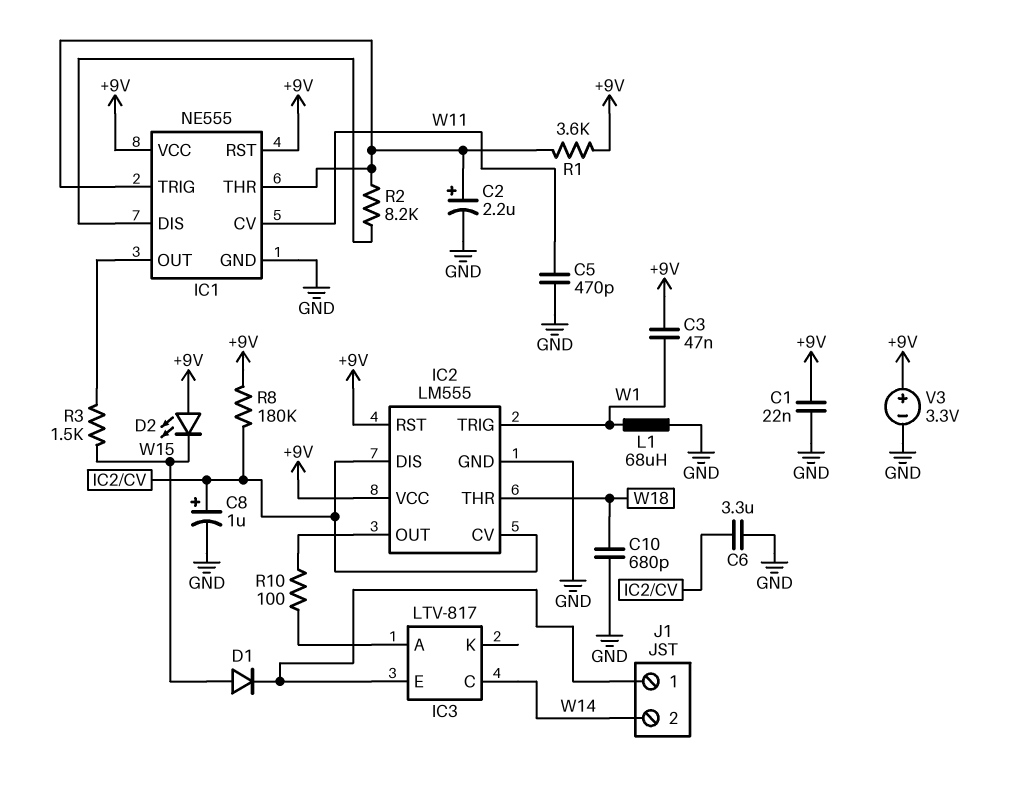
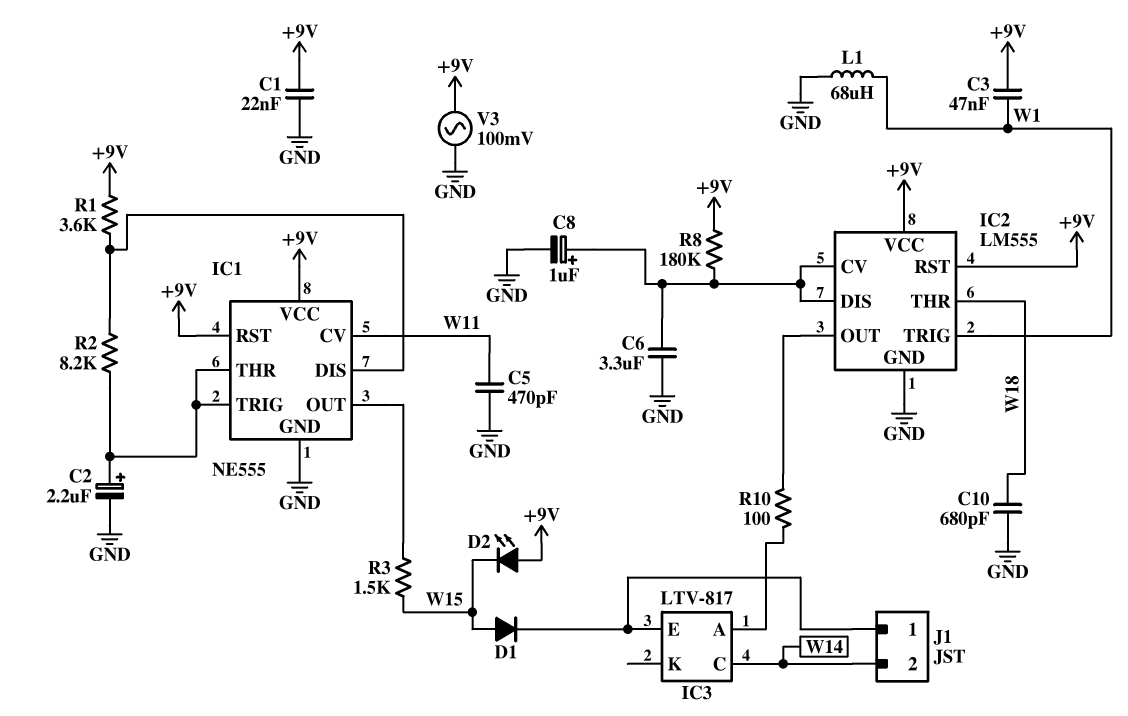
R1: 3.6k (+9V, IC1/THR) -> 3.6k (+9V, IC1/DIS)
V3: 3.3V (plus +9V, minus GND) -> AC 100mV (+9V, GND)

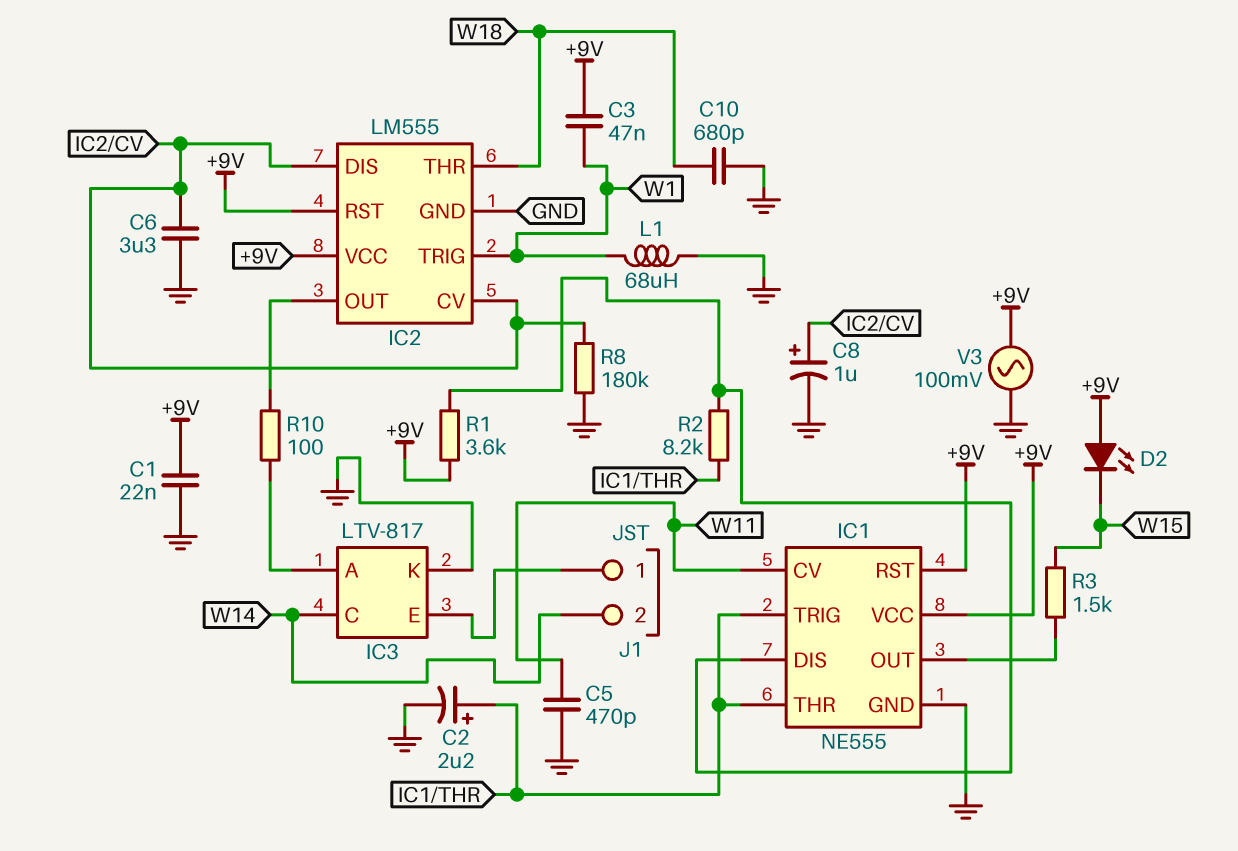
D1: diode (A W15, K IC3/E) -> none
IC3 pin K: none -> GND
R8: 180k (+9V, IC2/CV) -> 180k (GND, IC2/CV)

